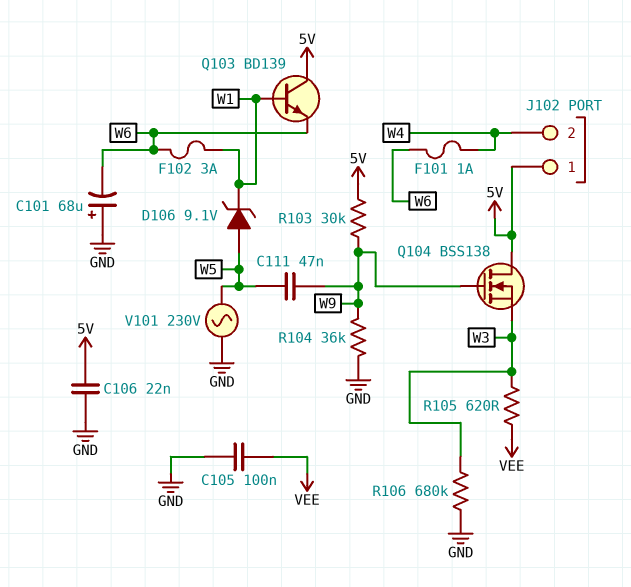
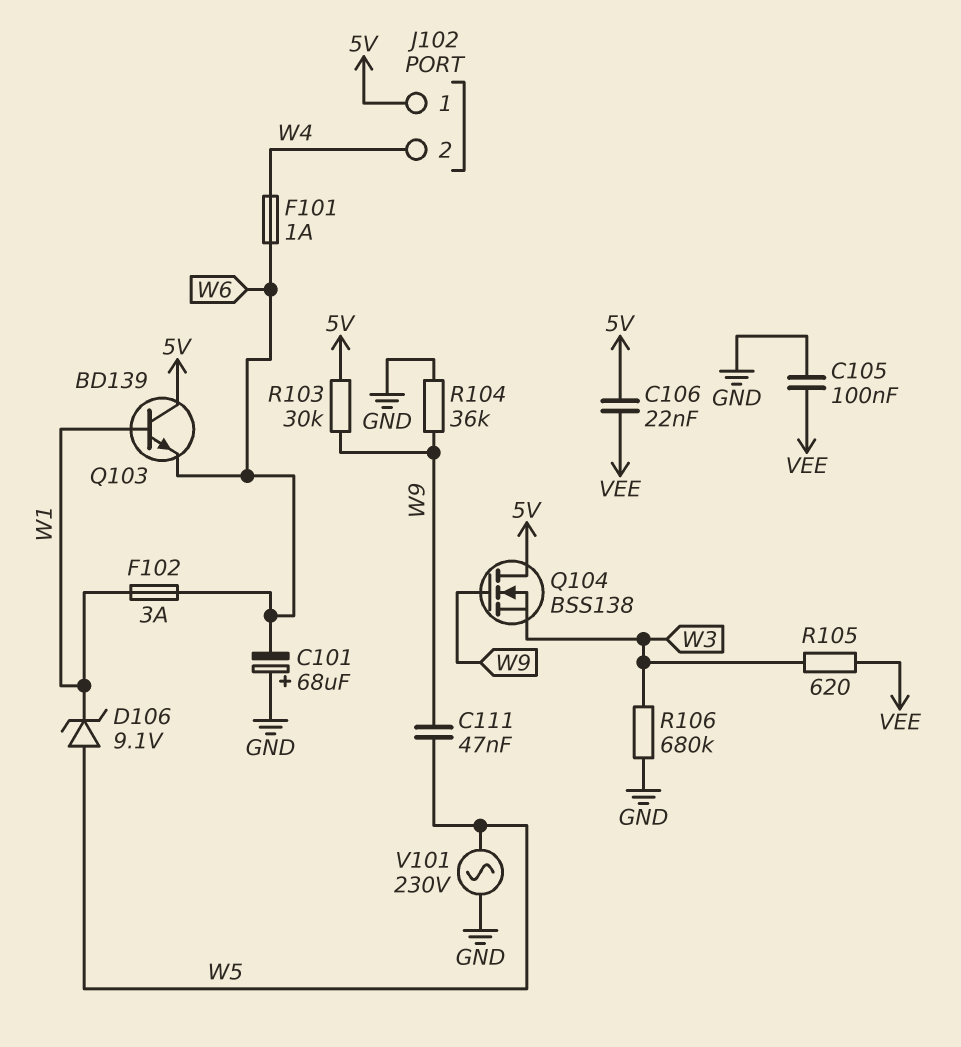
C106: 22nF (5V, GND) -> 22nF (5V, VEE)

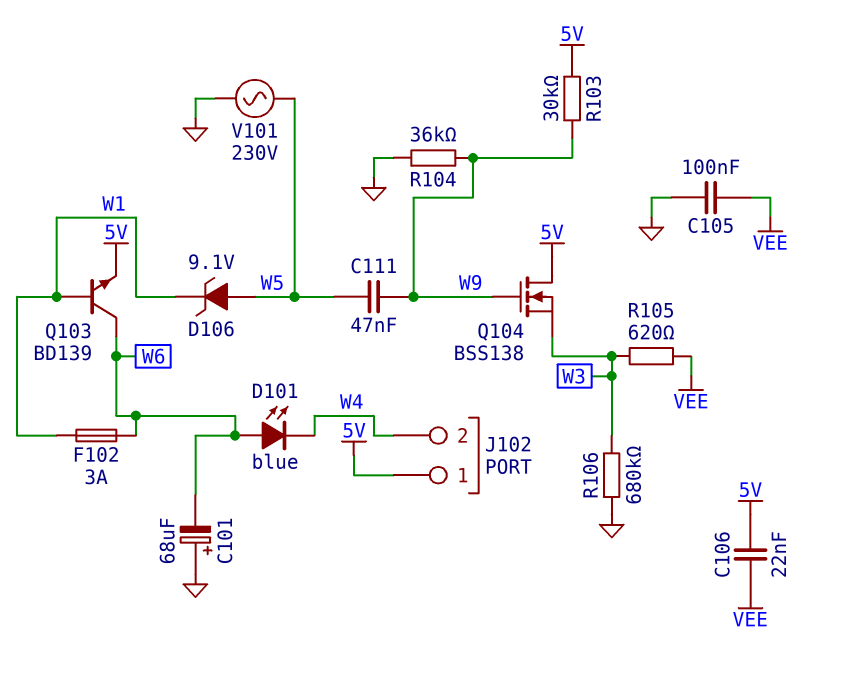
D101: none -> LED blue (A W6, K W4)
F101: 1A (W4, W6) -> none
Q103: NPN BD139 (B W1, C 5V, E W6) -> NPN BD139 (B W1, C W6, E 5V)

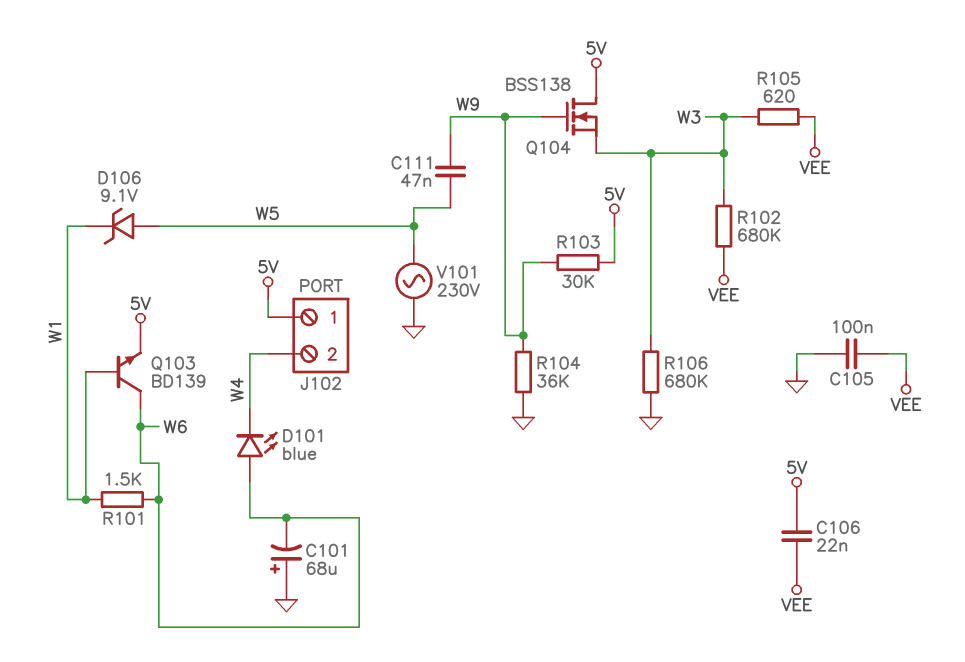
F102: 3A (W1, W6) -> none
R101: none -> 1.5k (W1, W6)
R102: none -> 680k (VEE, W3)

